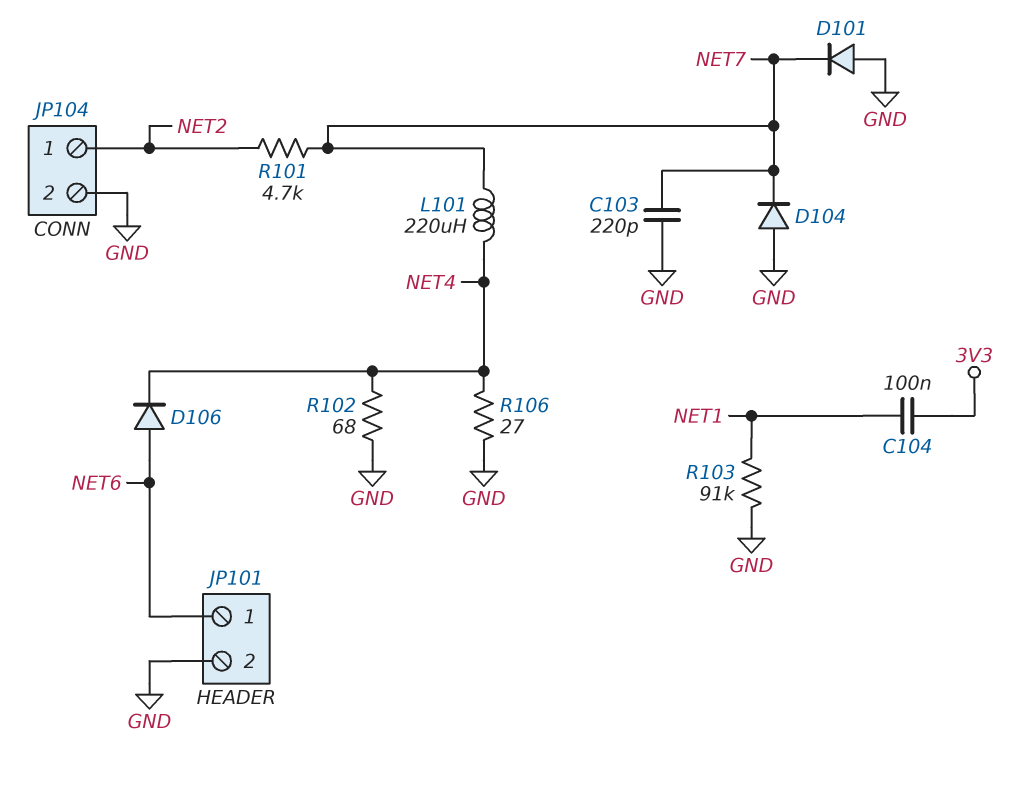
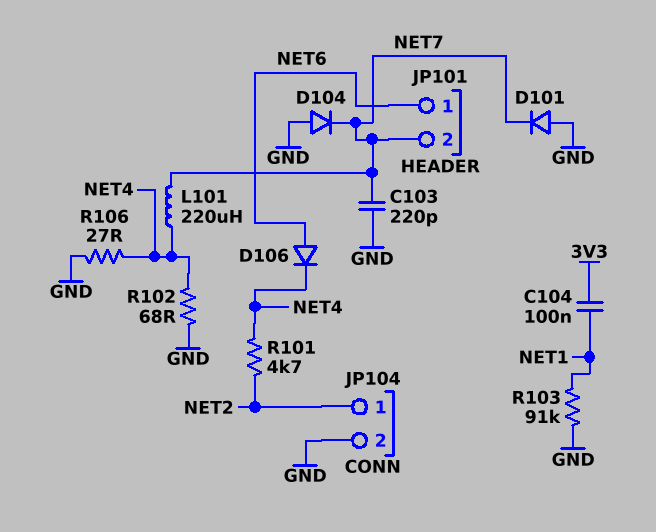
JP101 pin 2: GND -> NET7
R101: 4.7k (NET2, NET7) -> 4.7k (NET2, NET4)

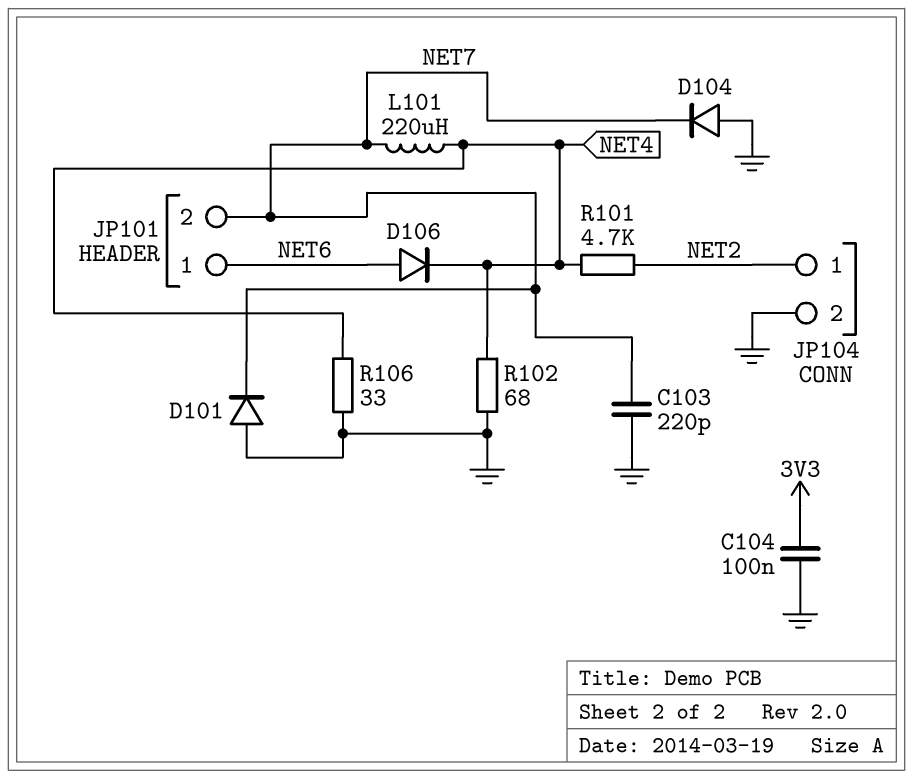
C104: 100nF (3V3, NET1) -> 100nF (3V3, GND)
R103: 91k (GND, NET1) -> none
R106: 27 (GND, NET4) -> 33 (GND, NET4)

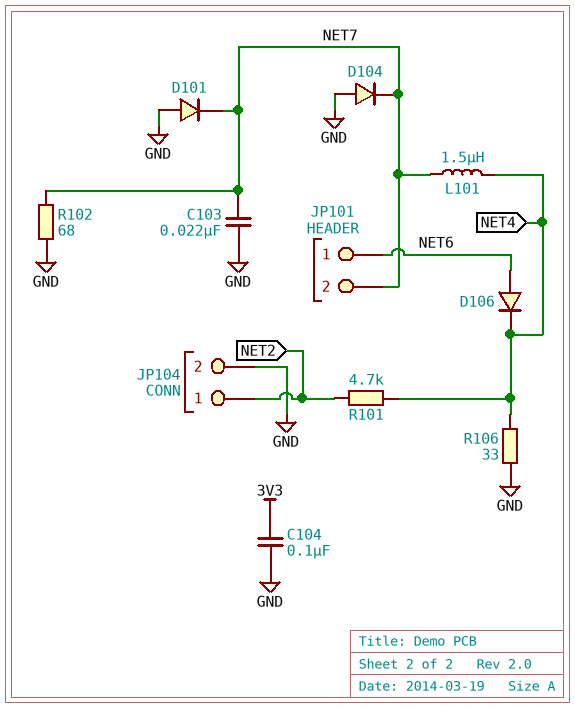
C103: 220pF (GND, NET7) -> 22nF (GND, NET7)
L101: 220uH (NET4, NET7) -> 1.5uH (NET4, NET7)
R102: 68 (GND, NET4) -> 68 (GND, NET7)

